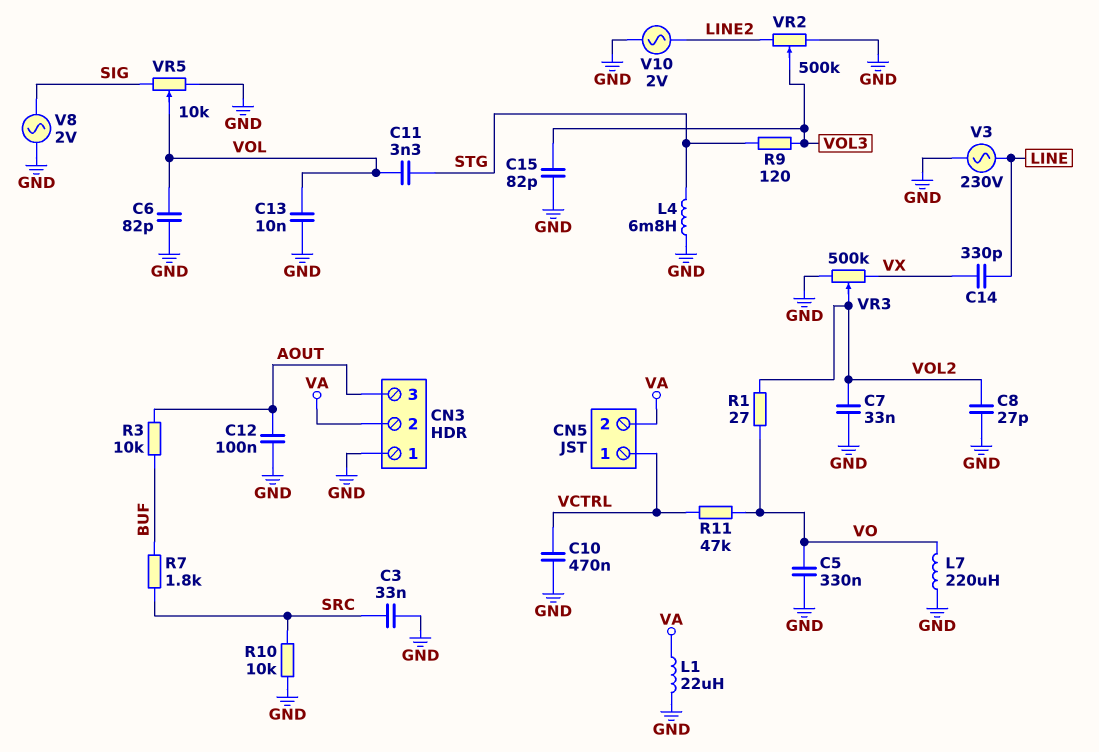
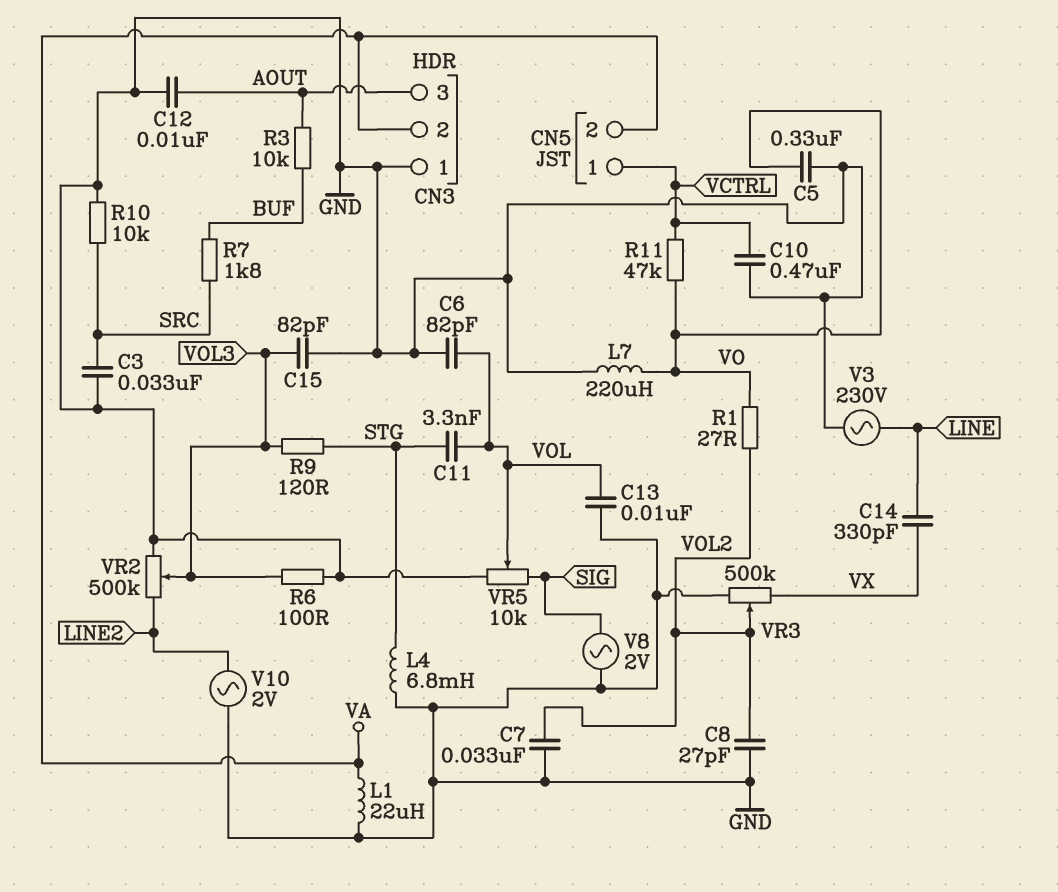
C12: 100nF (AOUT, GND) -> 10nF (AOUT, GND)
R6: none -> 100 (GND, VOL3)

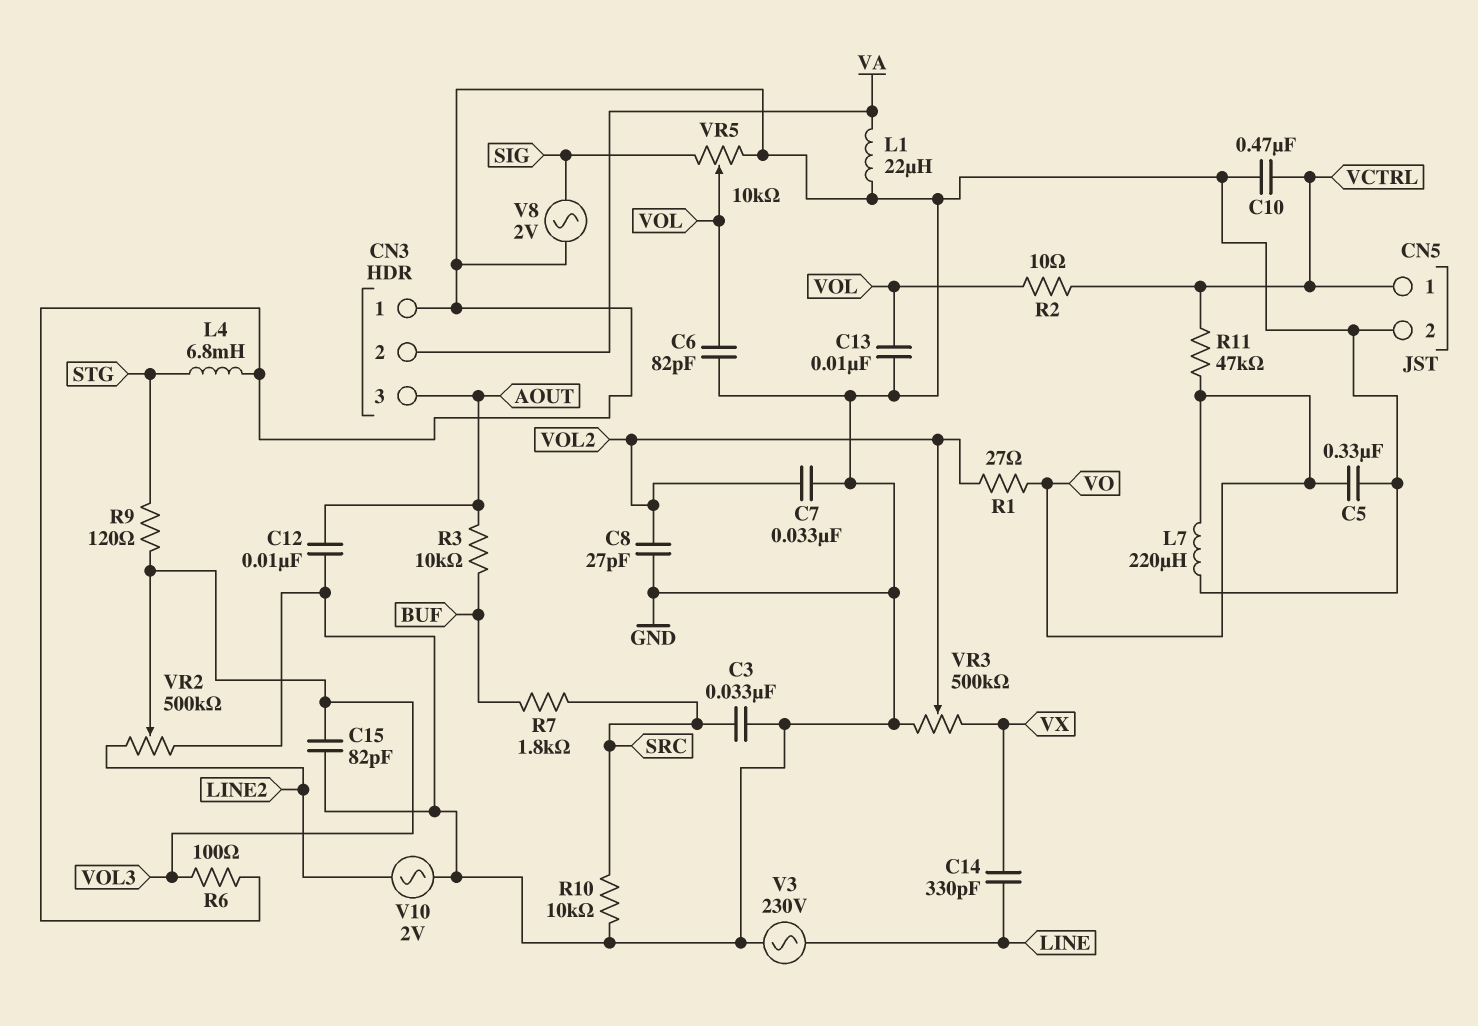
C11: 3.3nF (STG, VOL) -> none
CN5 pin 2: VA -> GND
R2: none -> 10 (VCTRL, VOL)

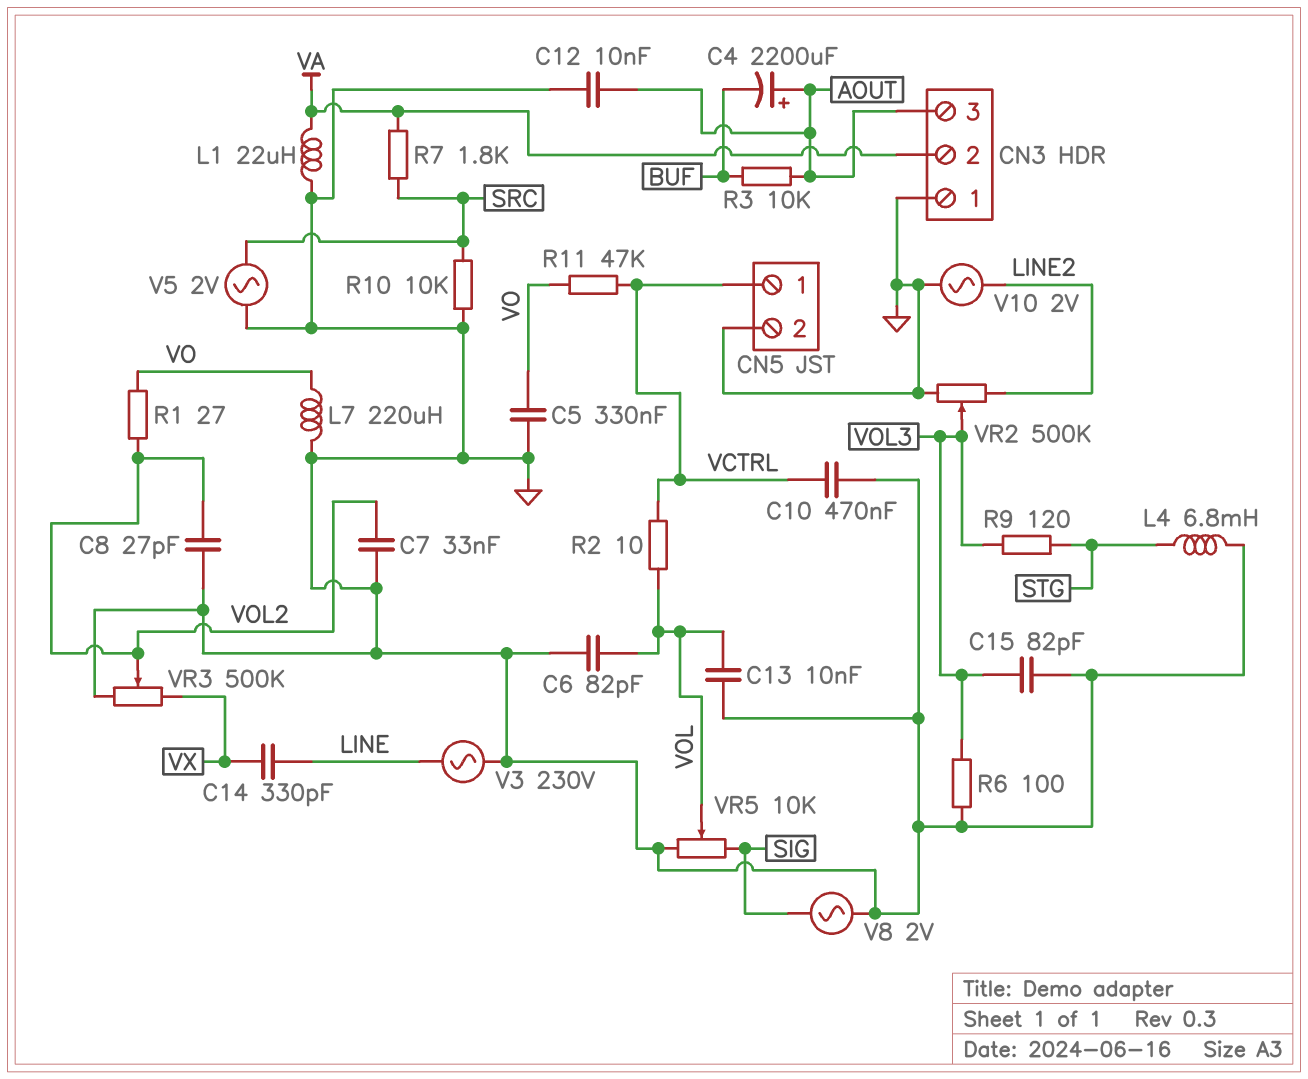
C3: 33nF (GND, SRC) -> none
C4: none -> 2200uF (plus AOUT, minus BUF)
R7: 1.8k (BUF, SRC) -> 1.8k (SRC, VA)
V5: none -> AC 2V (GND, SRC)

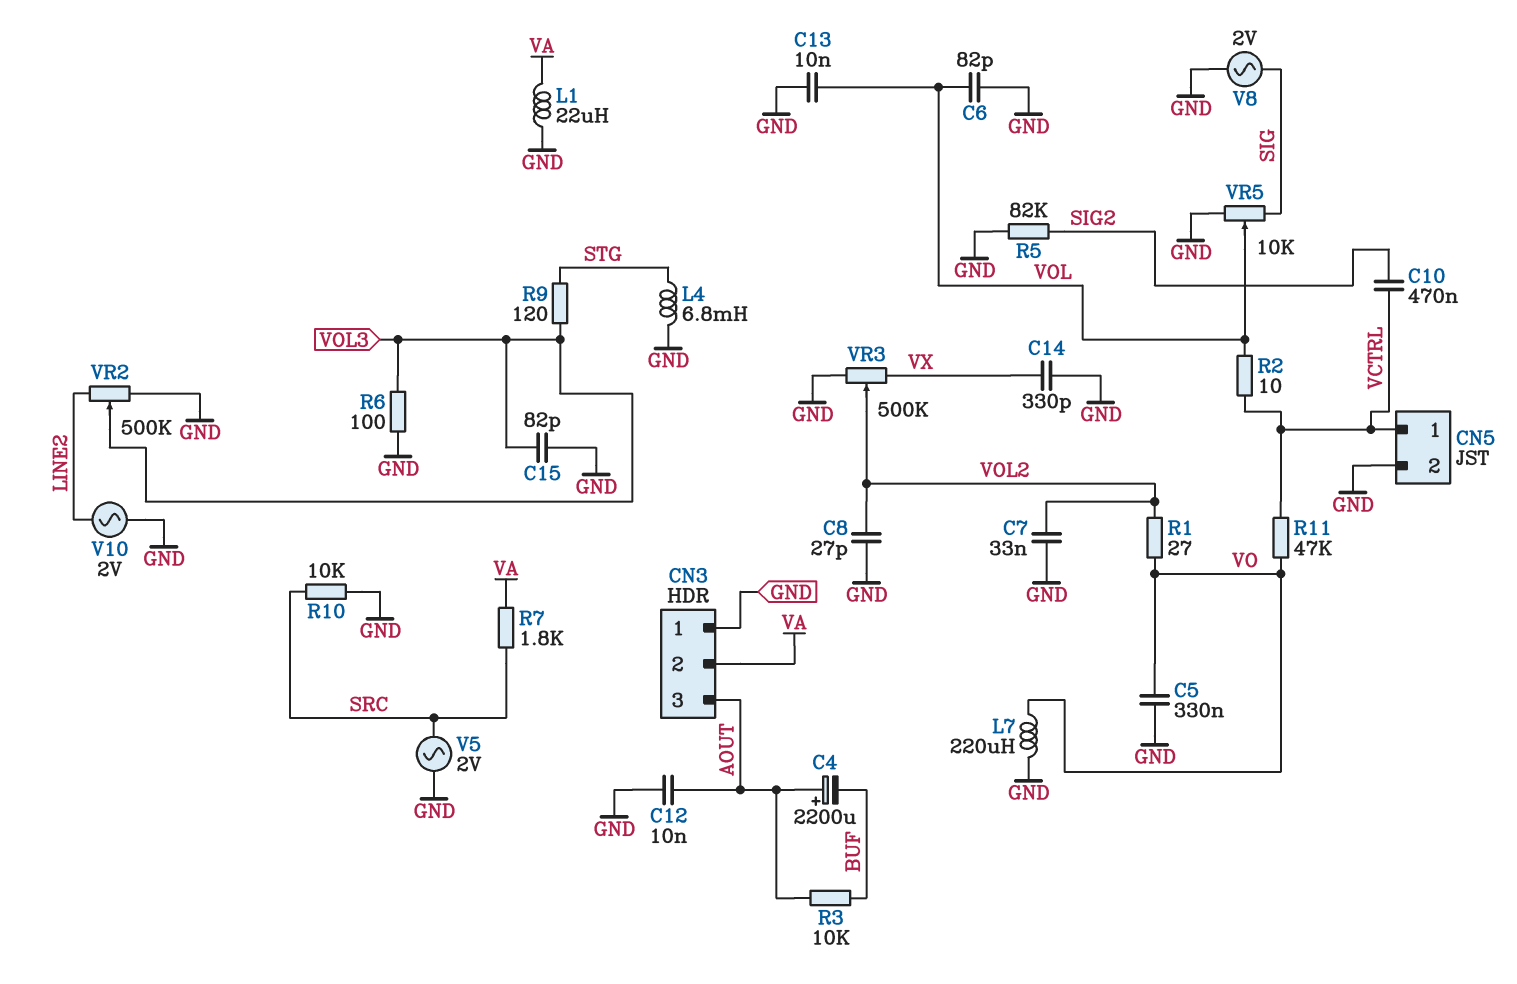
C10: 470nF (GND, VCTRL) -> 470nF (SIG2, VCTRL)
C14: 330pF (LINE, VX) -> 330pF (GND, VX)
R5: none -> 82k (GND, SIG2)
V3: AC 230V (GND, LINE) -> none

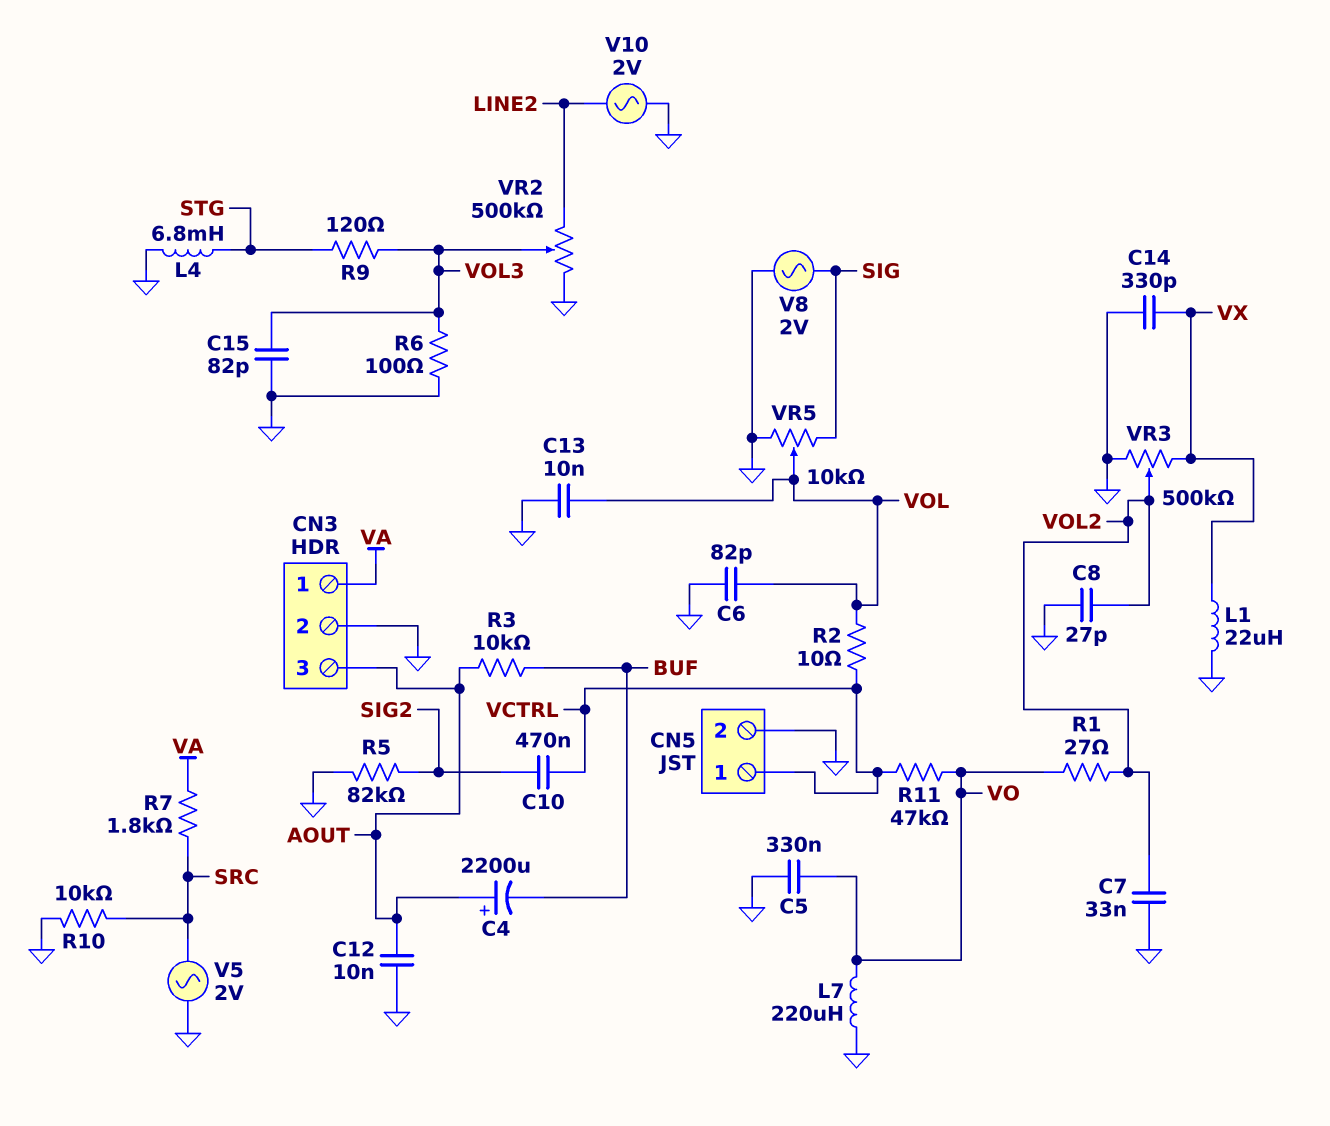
CN3 pin 1: GND -> VA
CN3 pin 2: VA -> GND
L1: 22uH (GND, VA) -> 22uH (GND, VX)

